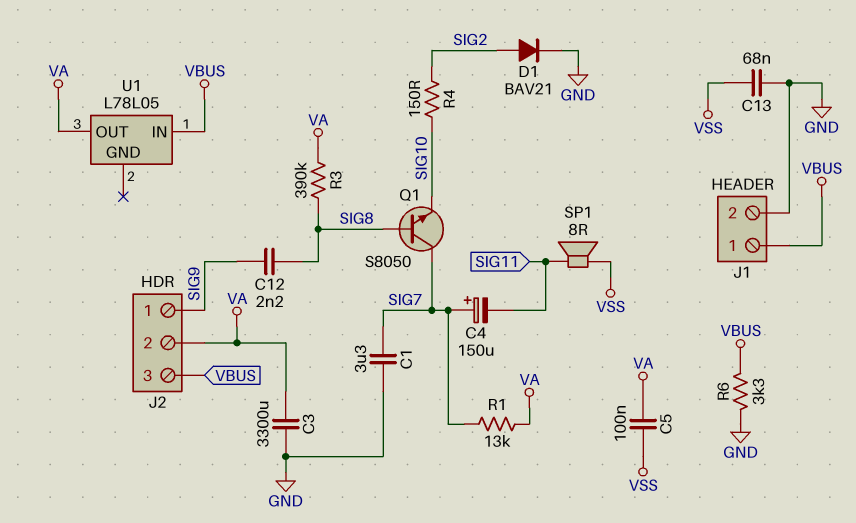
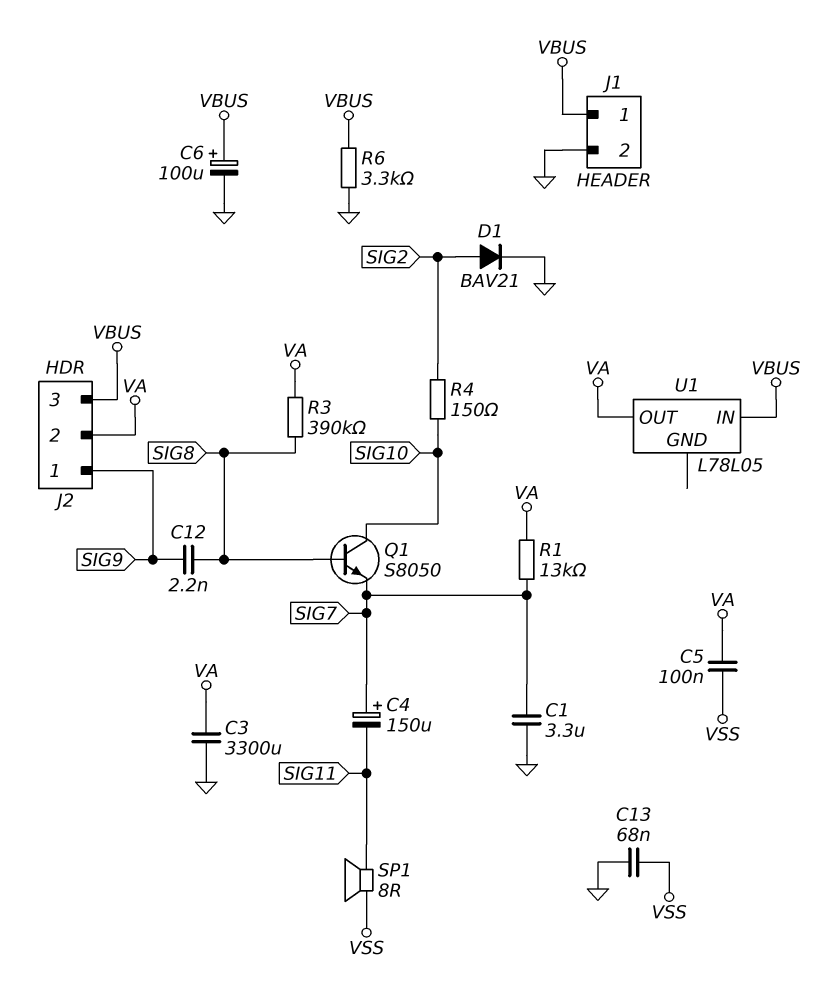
C6: none -> 100uF (plus VBUS, minus GND)
Q1: NPN S8050 (B SIG8, C SIG7, E SIG10) -> NPN S8050 (B SIG8, C SIG10, E SIG7)

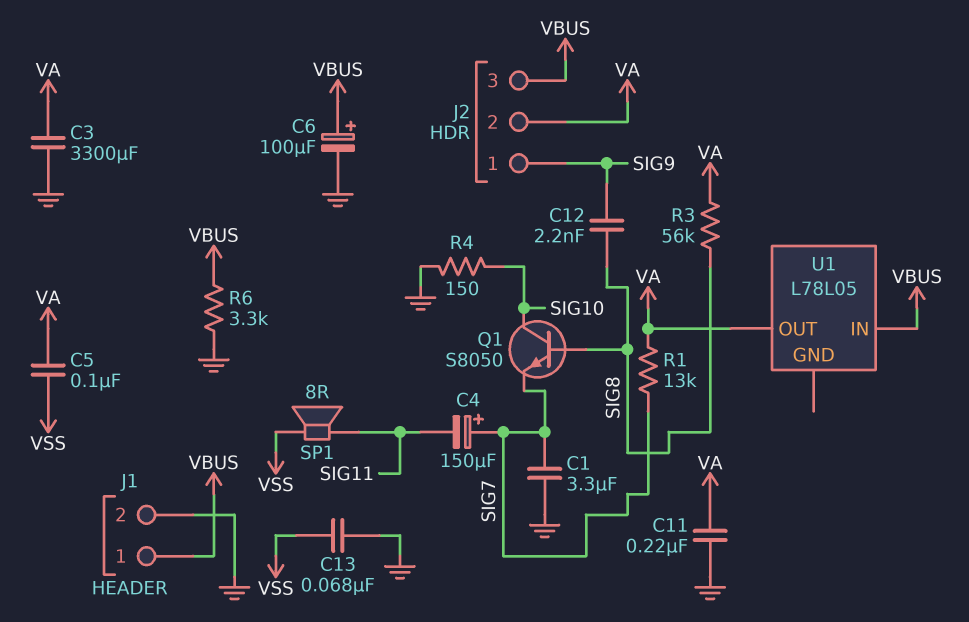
C11: none -> 220nF (GND, VA)
D1: diode BAV21 (A SIG2, K GND) -> none
R3: 390k (SIG8, VA) -> 56k (SIG8, VA)
R4: 150 (SIG2, SIG10) -> 150 (GND, SIG10)

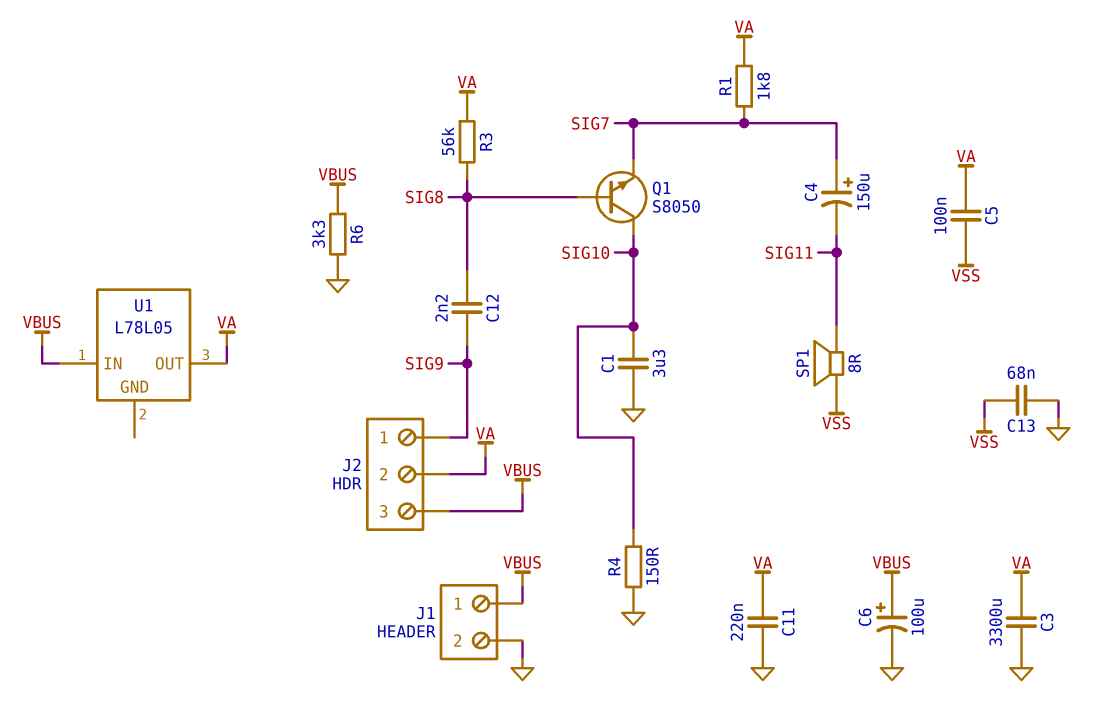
C1: 3.3uF (GND, SIG7) -> 3.3uF (GND, SIG10)
R1: 13k (SIG7, VA) -> 1.8k (SIG7, VA)

